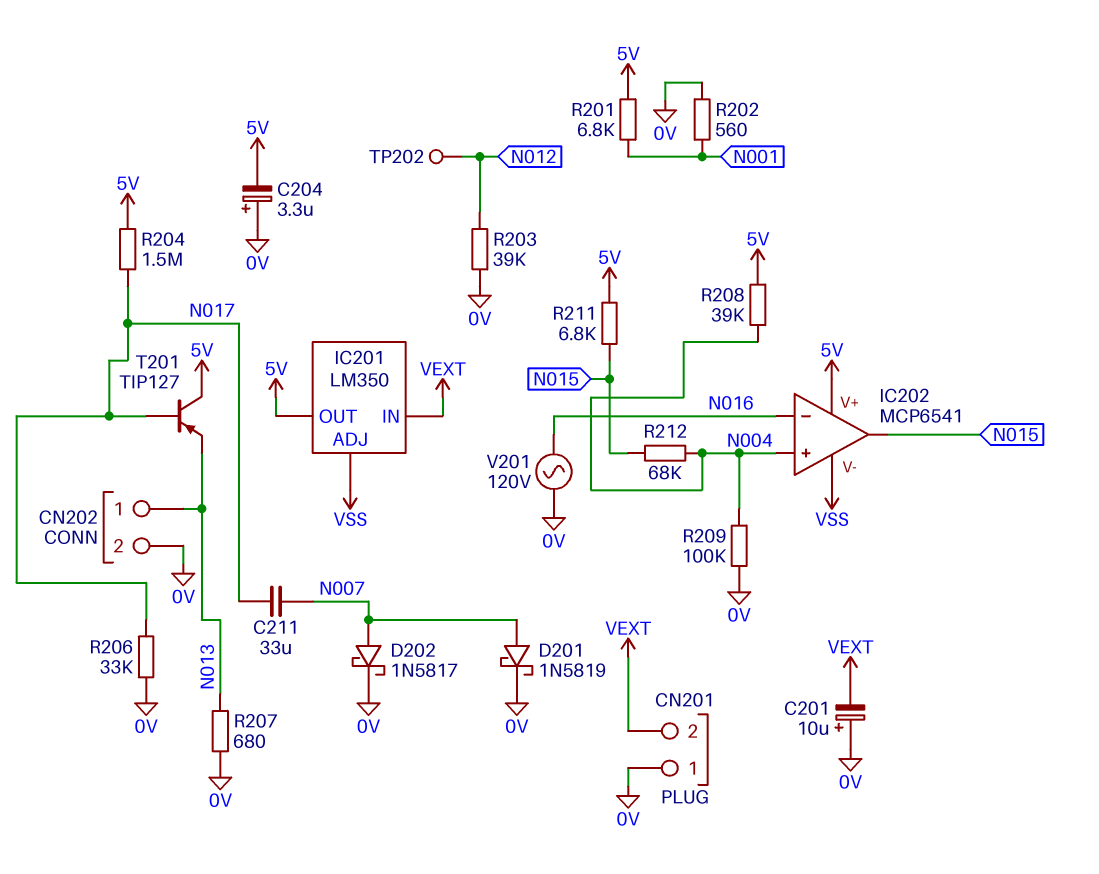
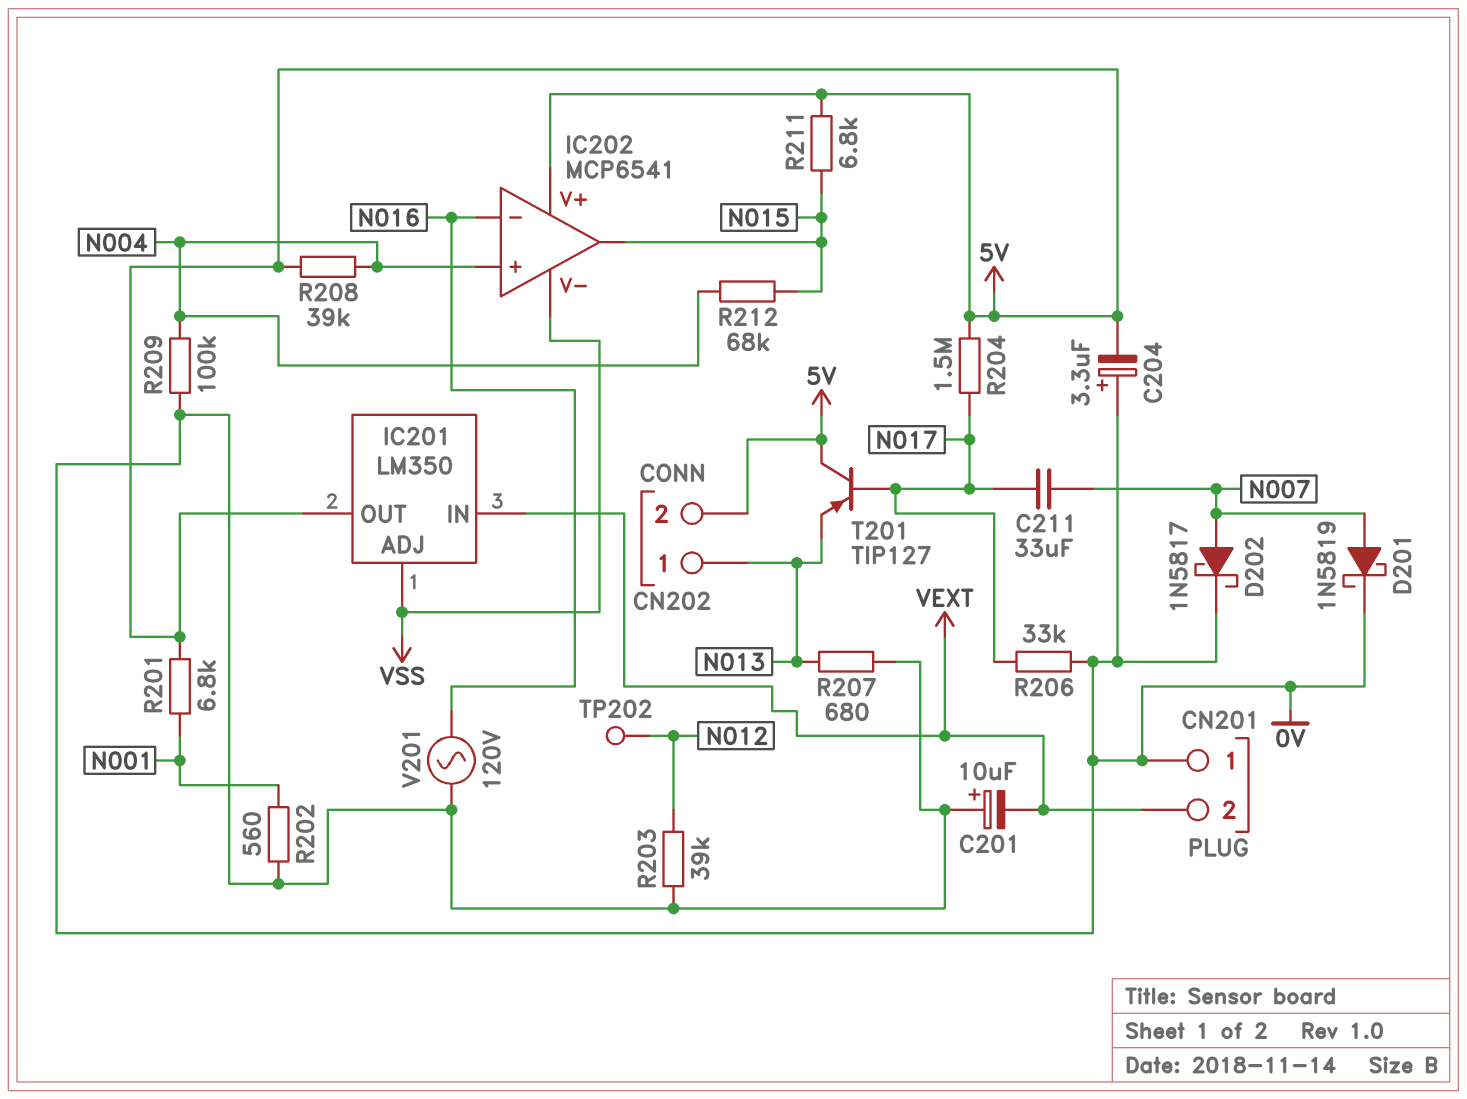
CN202 pin 2: 0V -> 5V

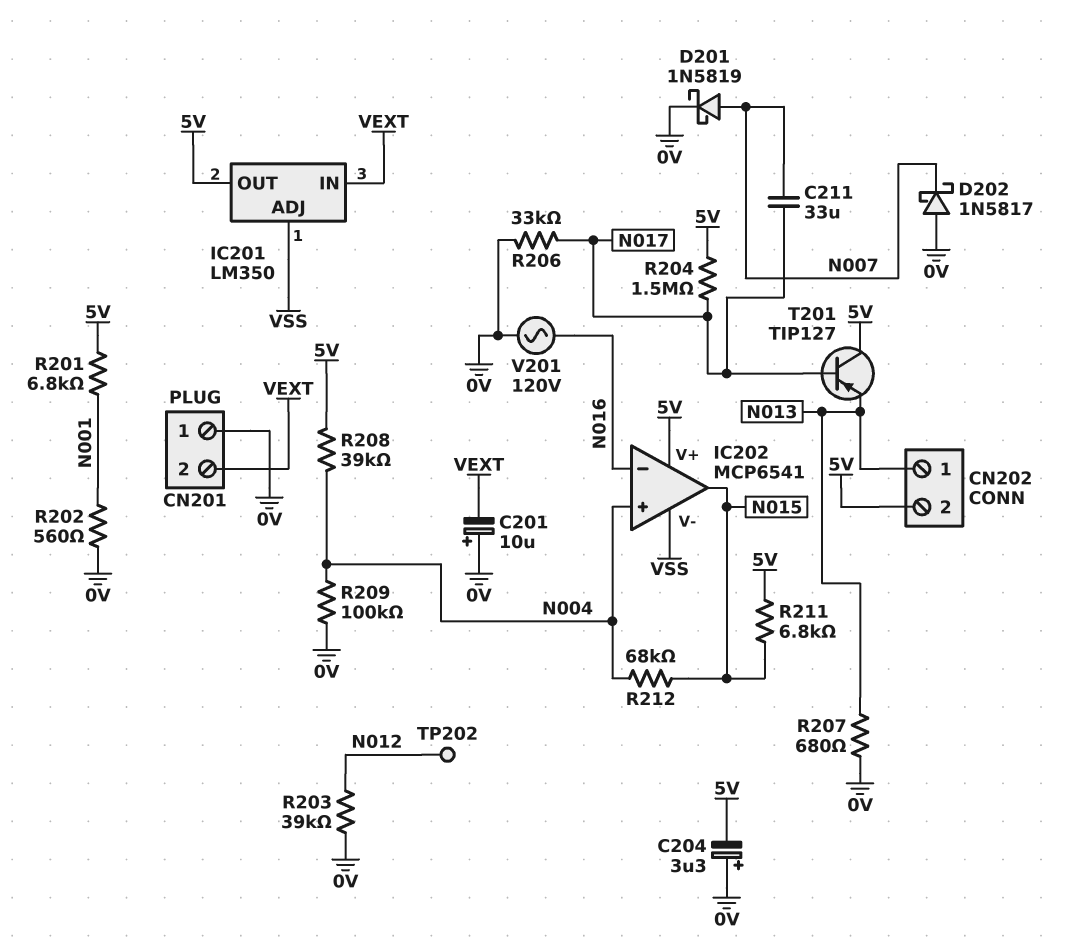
D202: schottky 1N5817 (A N007, K 0V) -> schottky 1N5817 (A 0V, K N007)

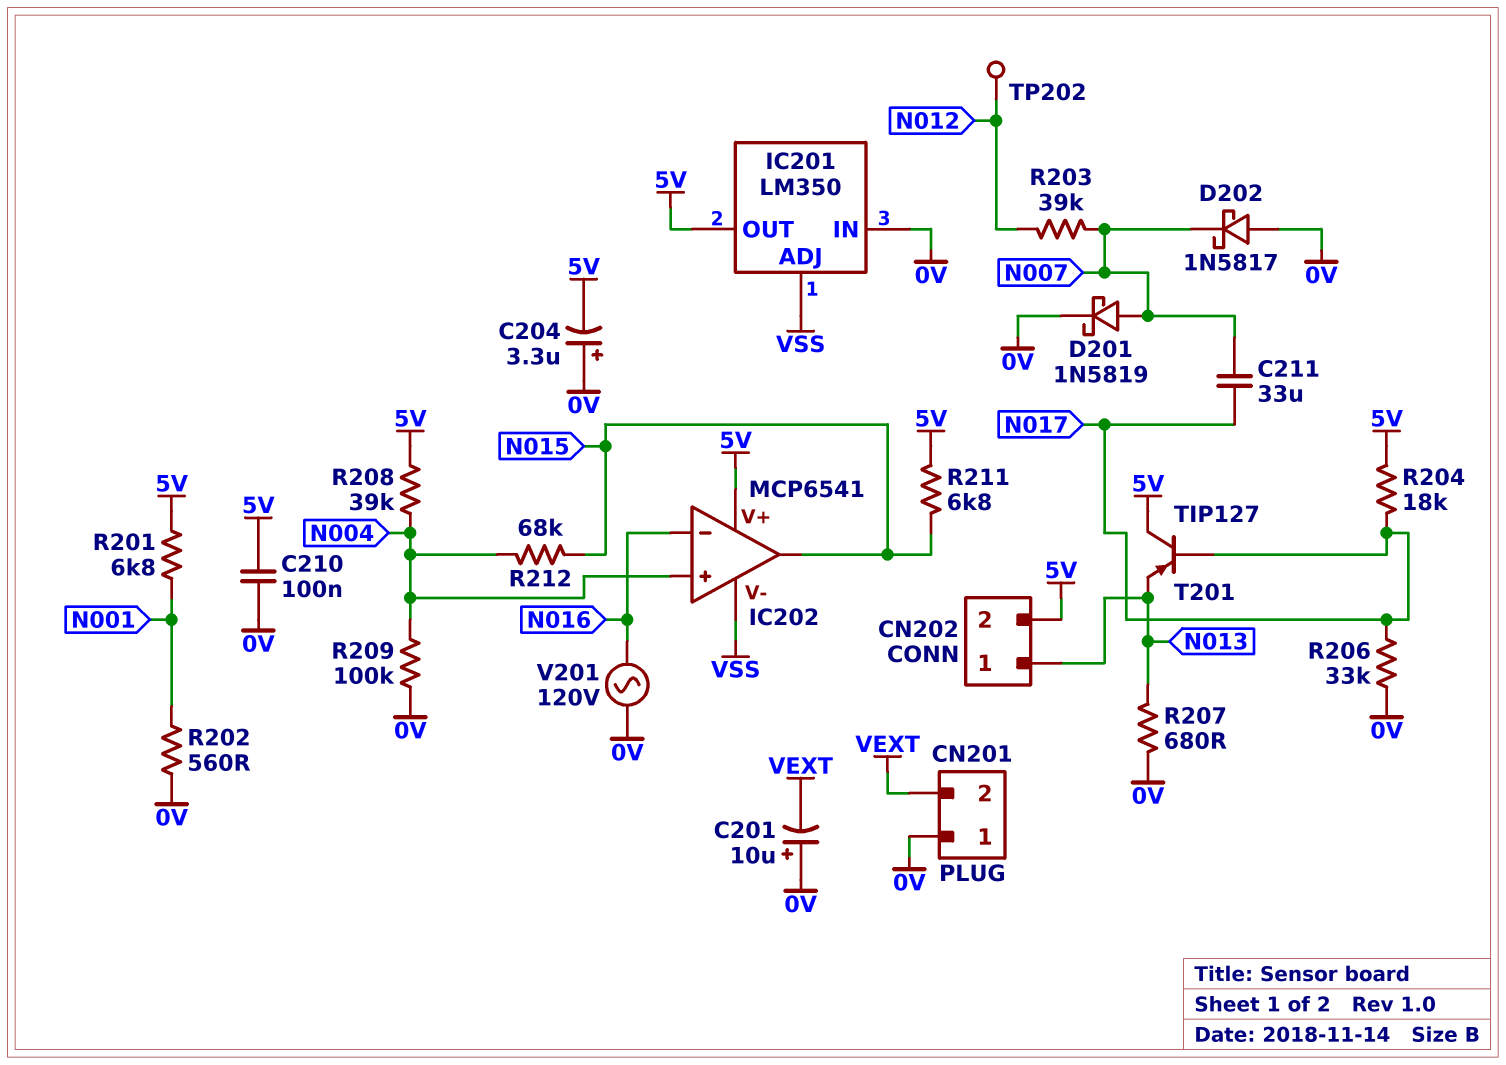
C210: none -> 100nF (0V, 5V)
IC201 pin IN: VEXT -> 0V
R203: 39k (0V, N012) -> 39k (N007, N012)
R204: 1.5M (5V, N017) -> 18k (5V, N017)

